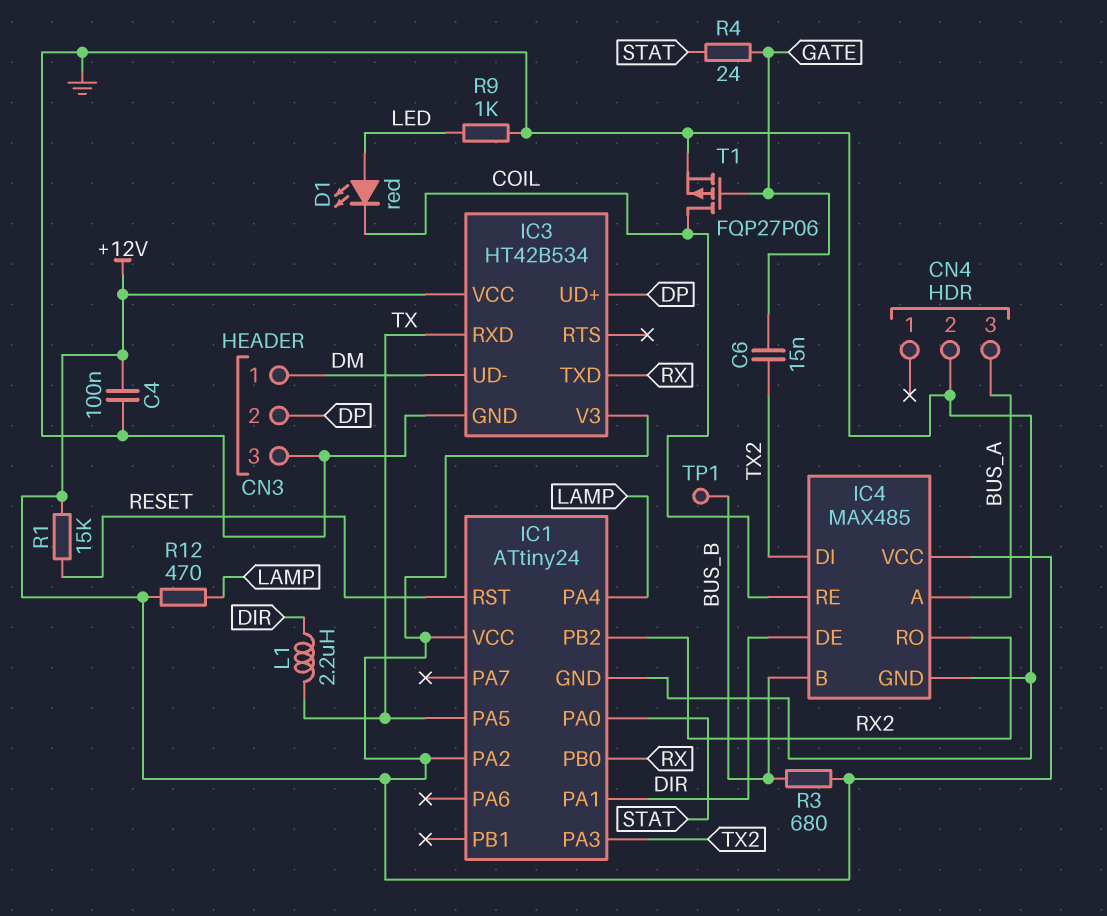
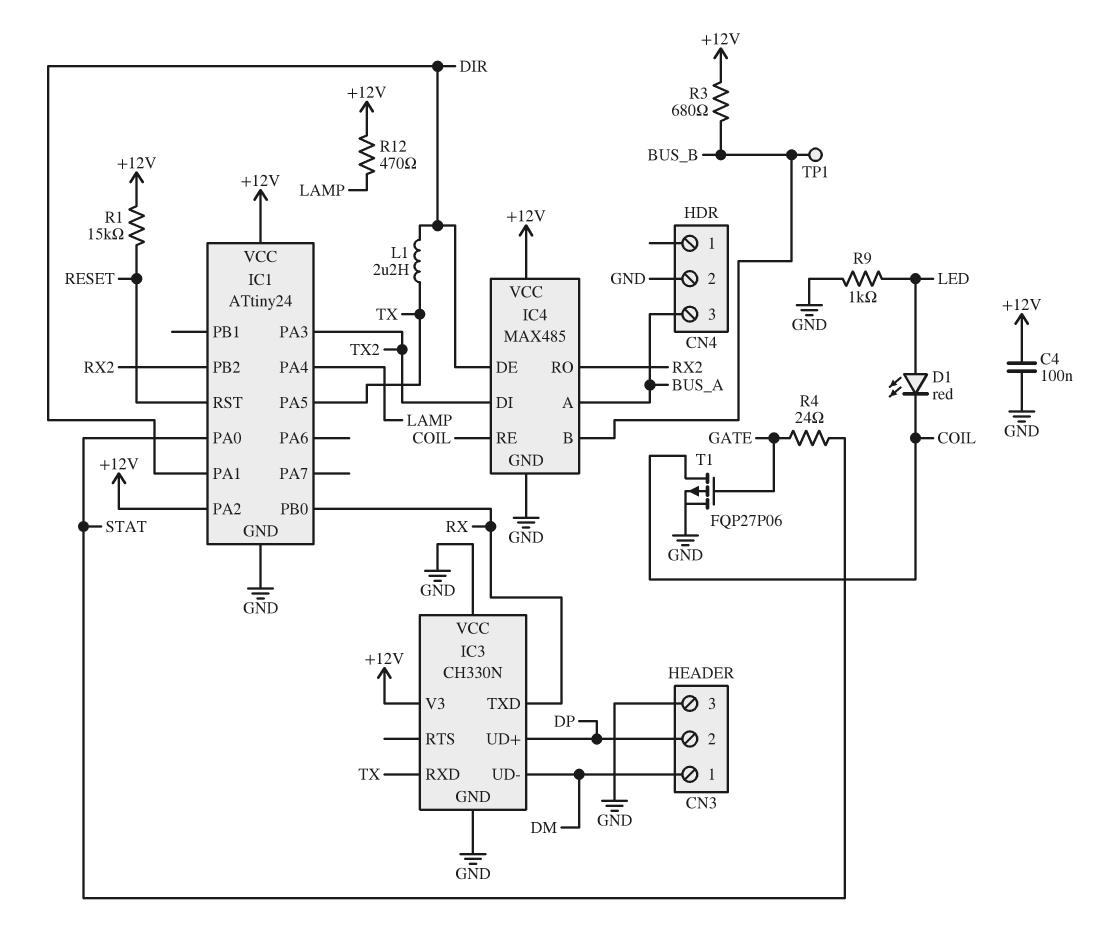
C6: 15nF (GATE, TX2) -> none
IC3: HT42B534 -> CH330N
IC3 pin VCC: +12V -> GND

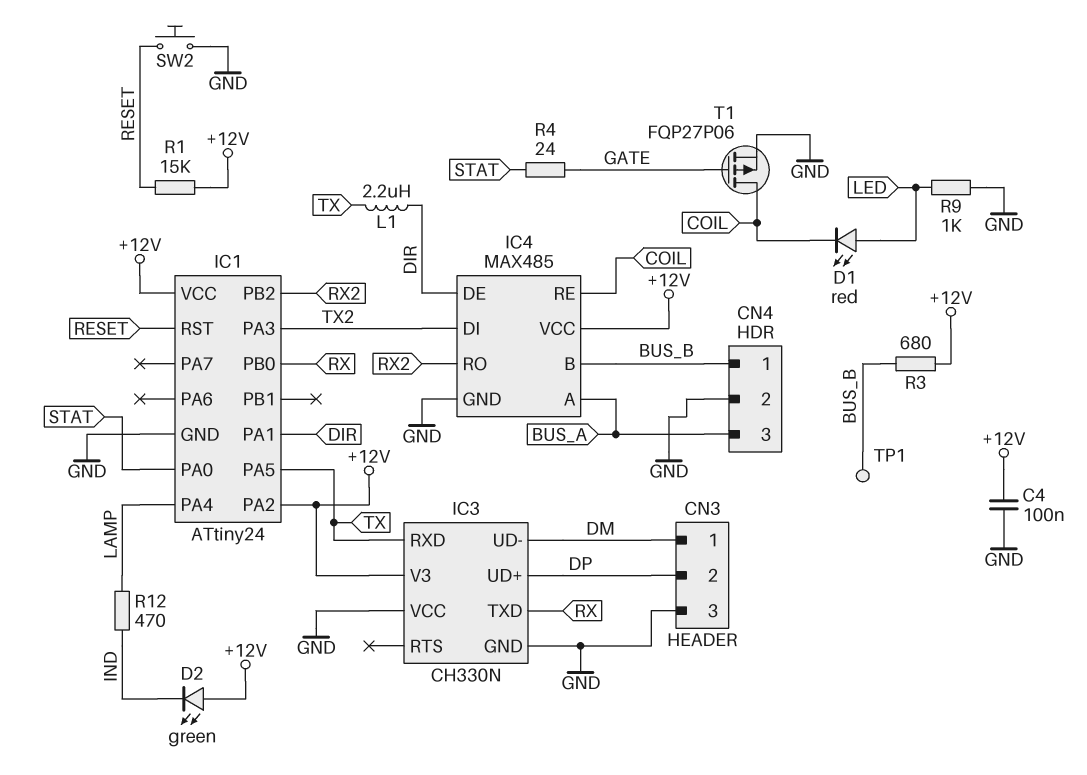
CN4 pin 1: none -> BUS_B
D2: none -> LED green (A +12V, K IND)
R12: 470 (+12V, LAMP) -> 470 (IND, LAMP)
SW2: none -> button (GND, RESET)

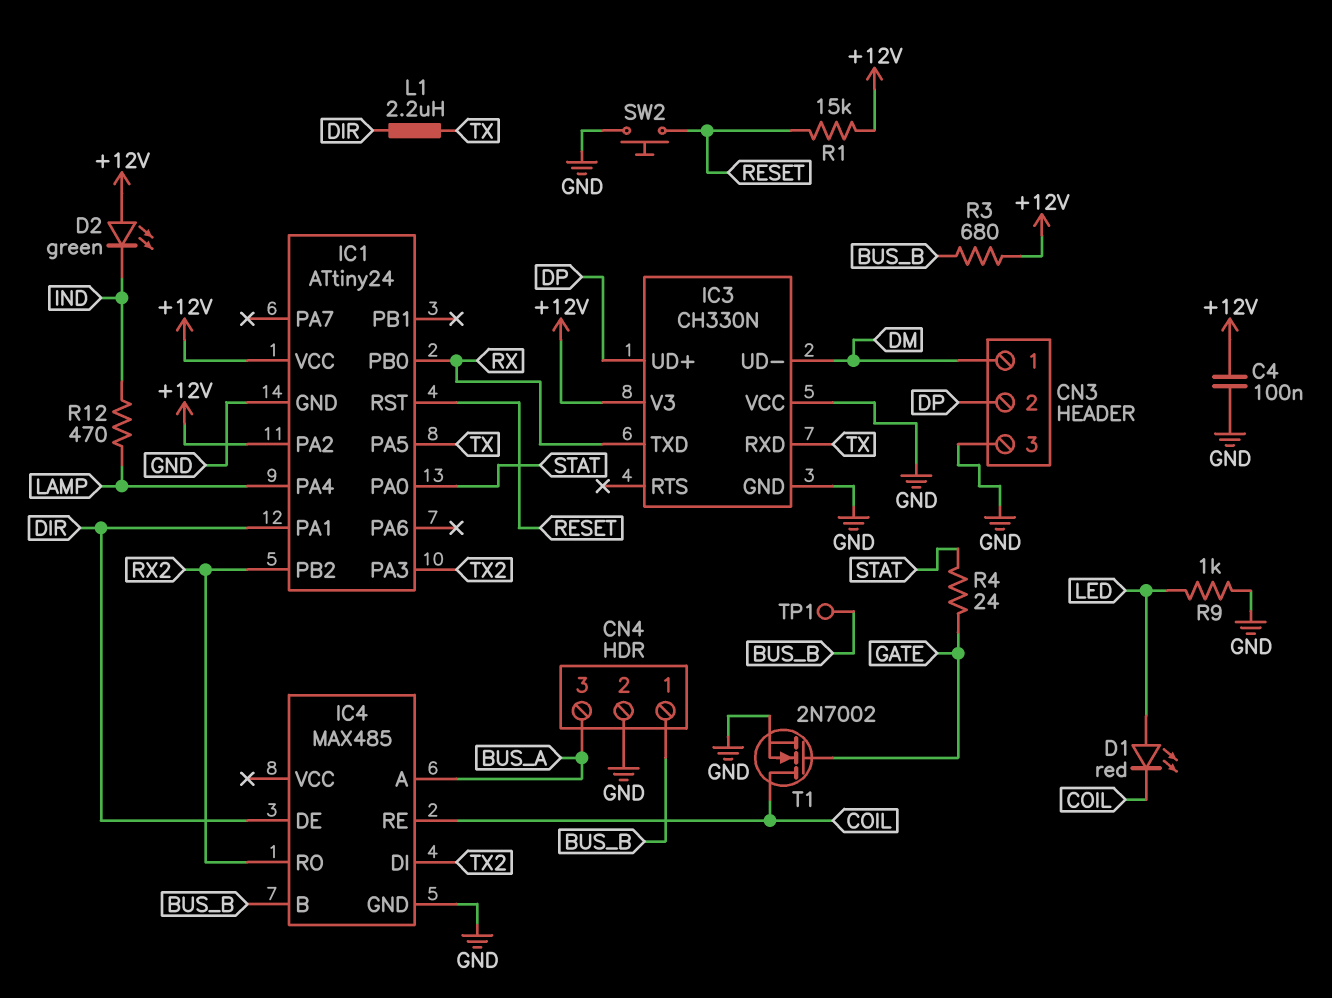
IC4 pin VCC: +12V -> none
T1: PMOS FQP27P06 (G GATE, D COIL, S GND) -> NMOS 2N7002 (G GATE, D COIL, S GND)

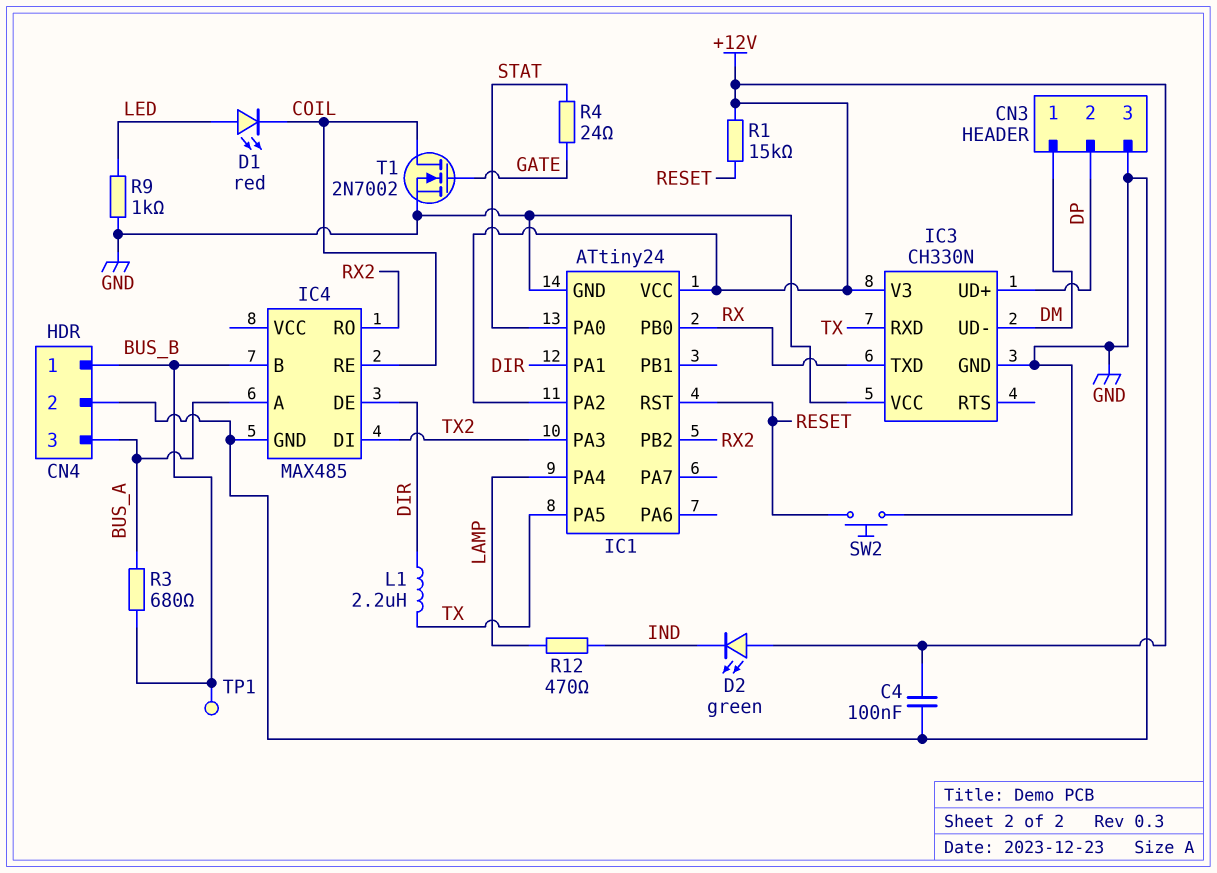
R3: 680 (+12V, BUS_B) -> 680 (BUS_A, BUS_B)

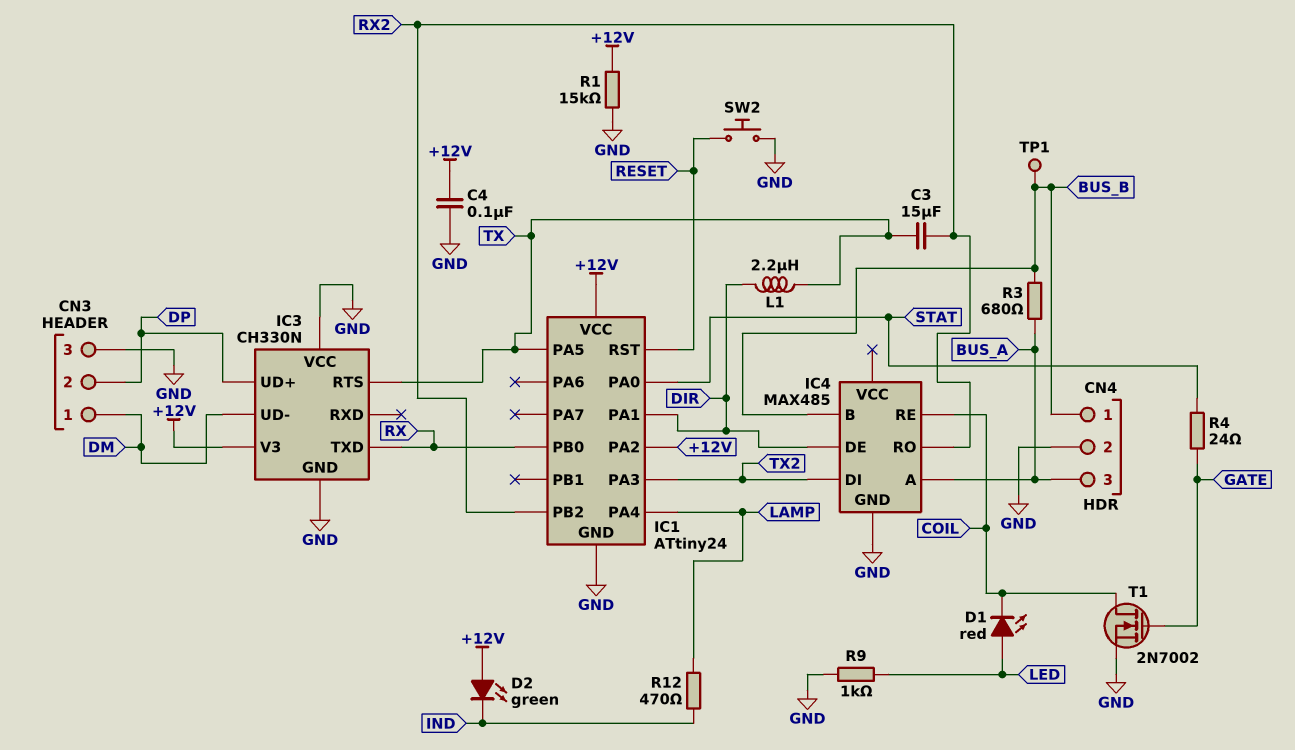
C3: none -> 15uF (RX2, TX)
IC3 pin RTS: none -> TX
IC3 pin RXD: TX -> none
R1: 15k (+12V, RESET) -> 15k (+12V, GND)

